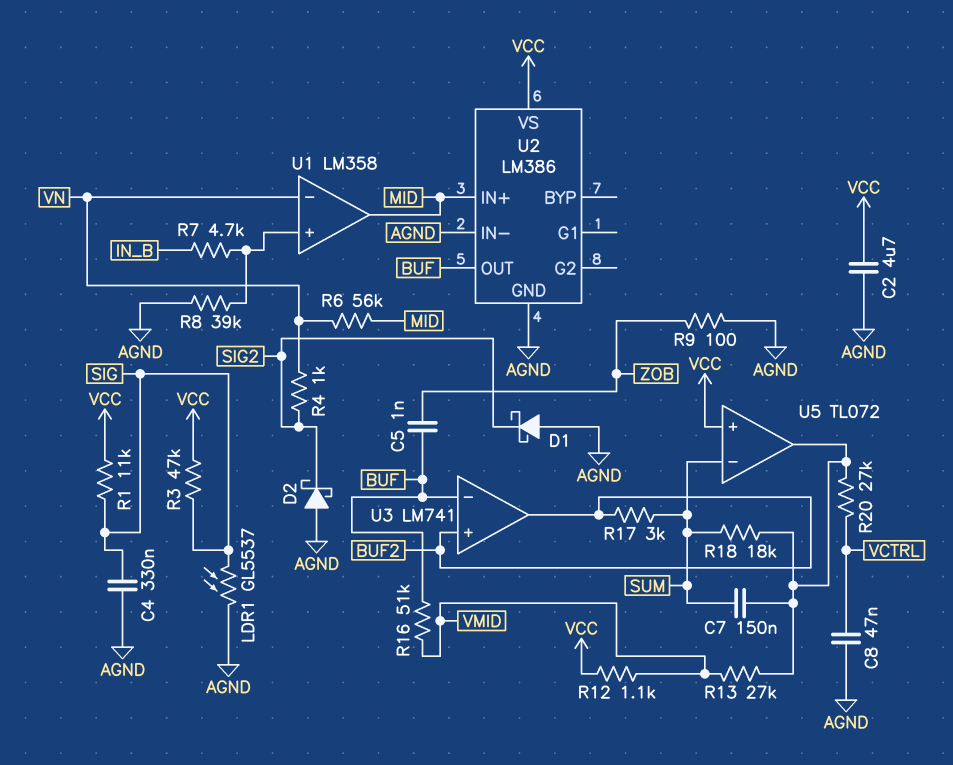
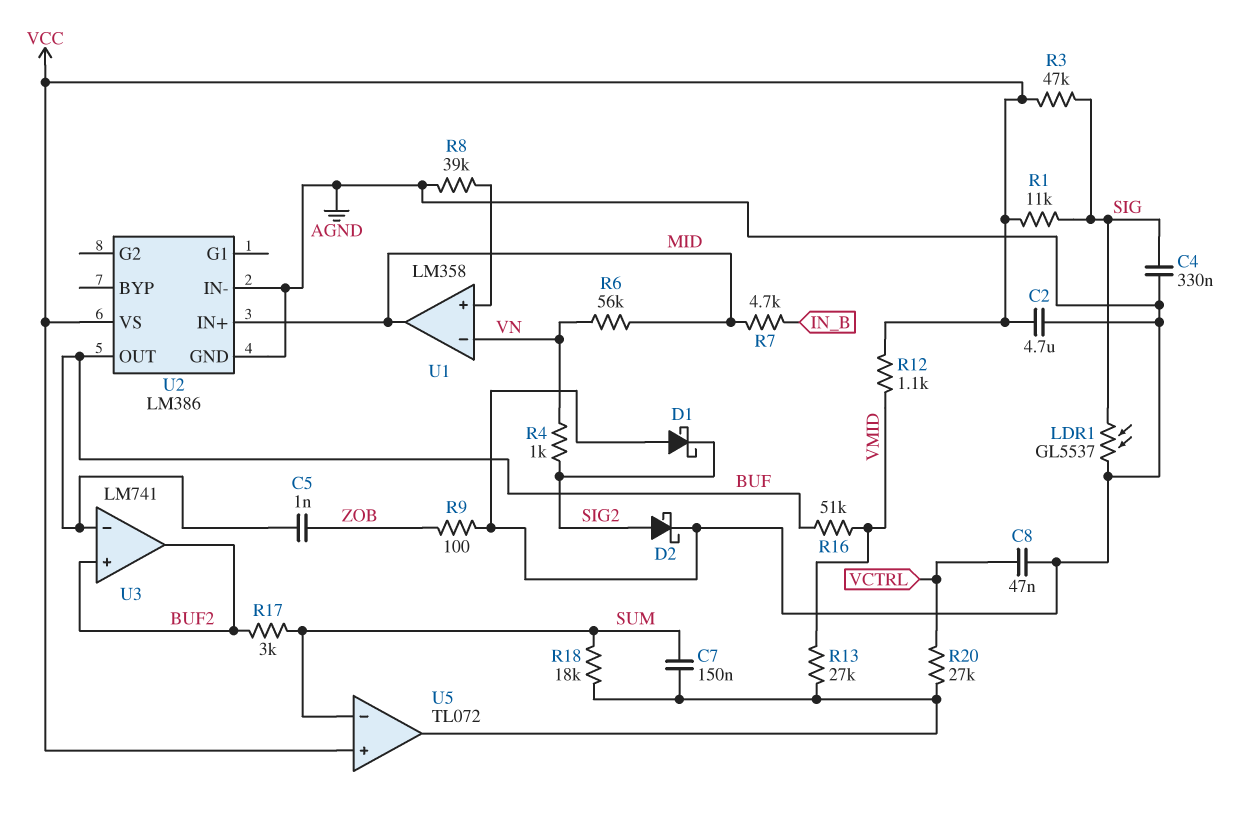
D2: schottky (A AGND, K SIG2) -> schottky (A SIG2, K AGND)
R7: 4.7k (IN_B, U1/in+) -> 4.7k (IN_B, MID)

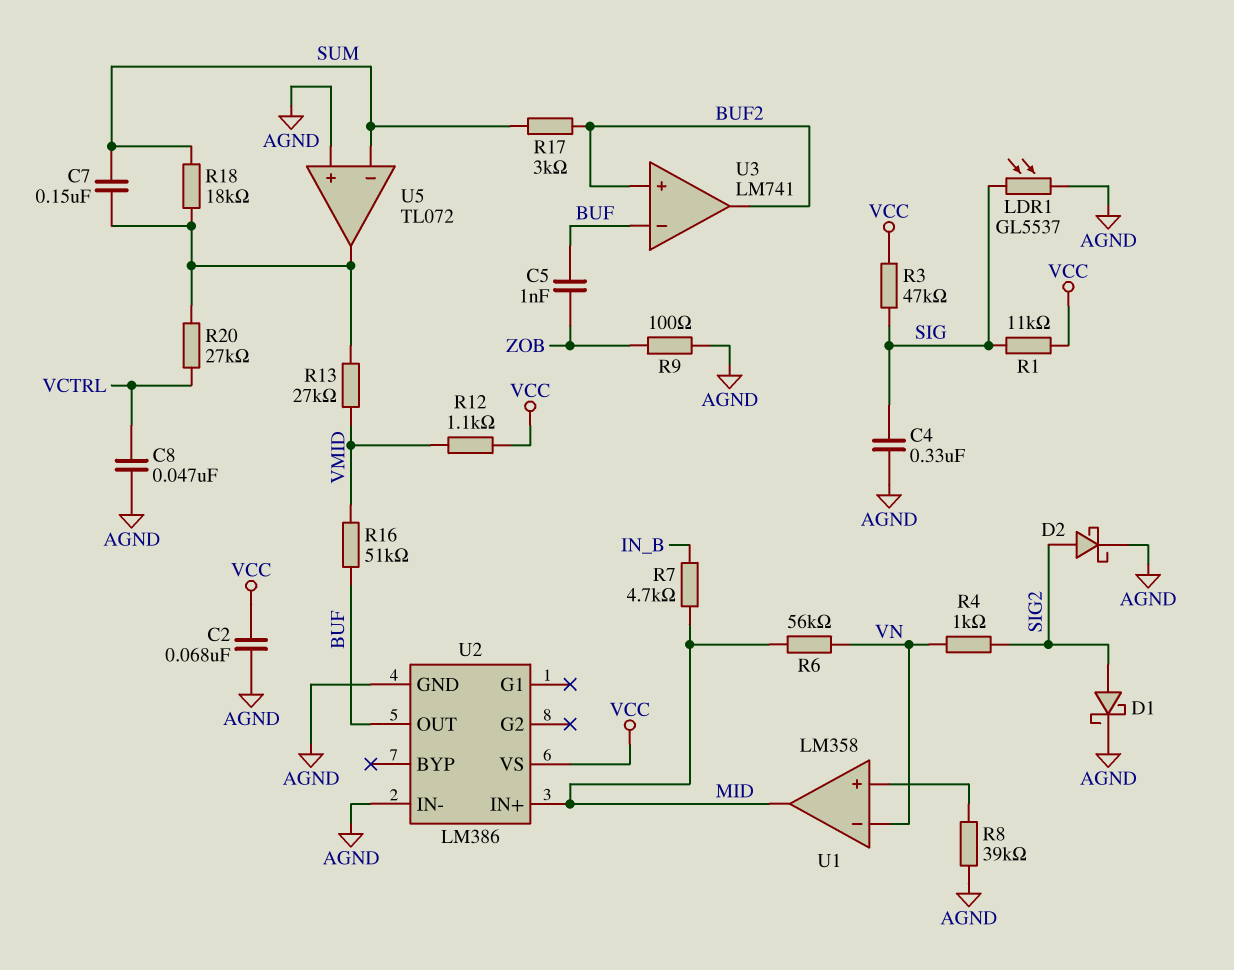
C2: 4.7uF (AGND, VCC) -> 68nF (AGND, VCC)
D1: schottky (A AGND, K SIG2) -> schottky (A SIG2, K AGND)
U5 pin in+: VCC -> AGND

